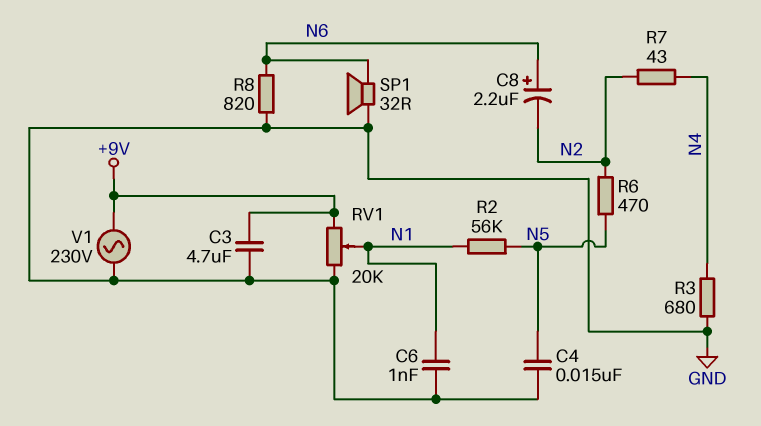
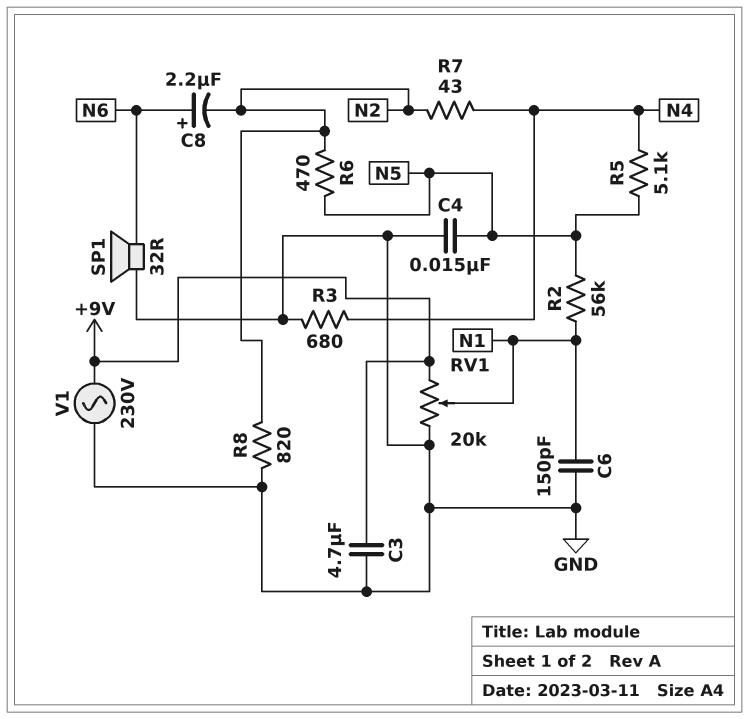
C6: 1nF (GND, N1) -> 150pF (GND, N1)
R5: none -> 5.1k (N4, N5)
R8: 820 (GND, N6) -> 820 (GND, N2)

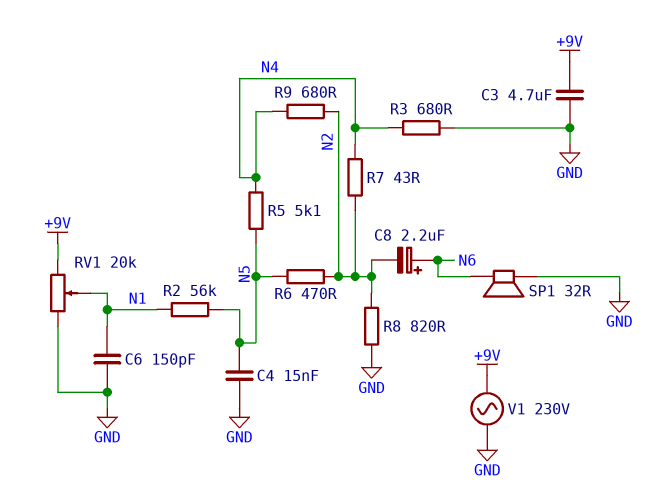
R9: none -> 680 (N2, N4)

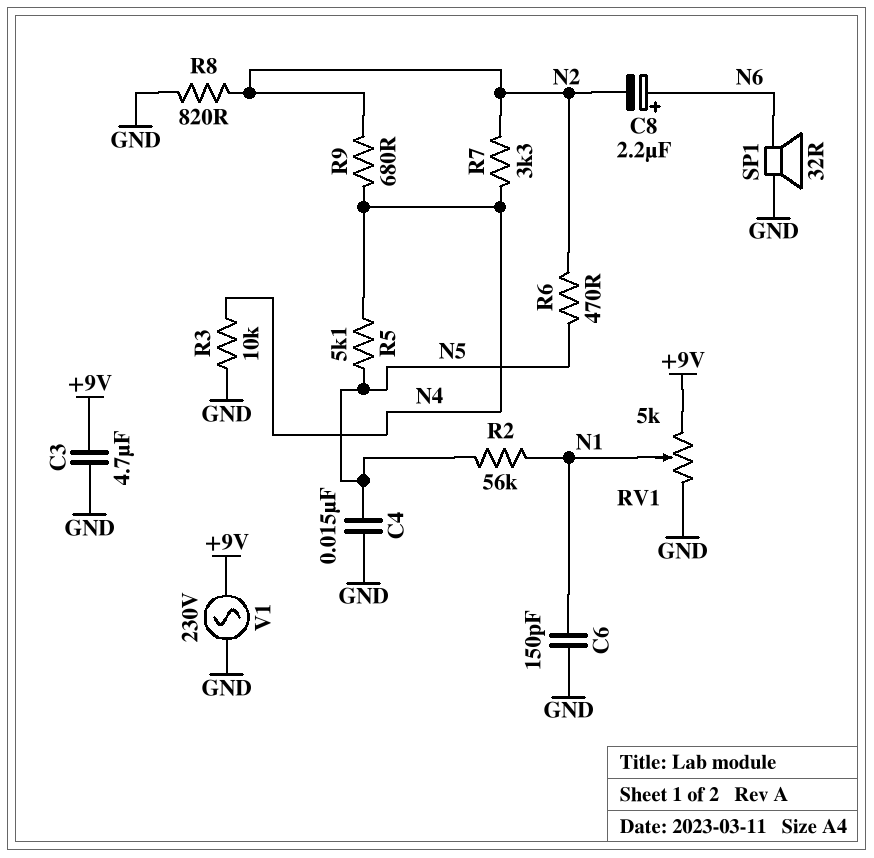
R3: 680 (GND, N4) -> 10k (GND, N4)
R7: 43 (N2, N4) -> 3.3k (N2, N4)
RV1: 20k (+9V, GND, wiper N1) -> 5k (+9V, GND, wiper N1)

